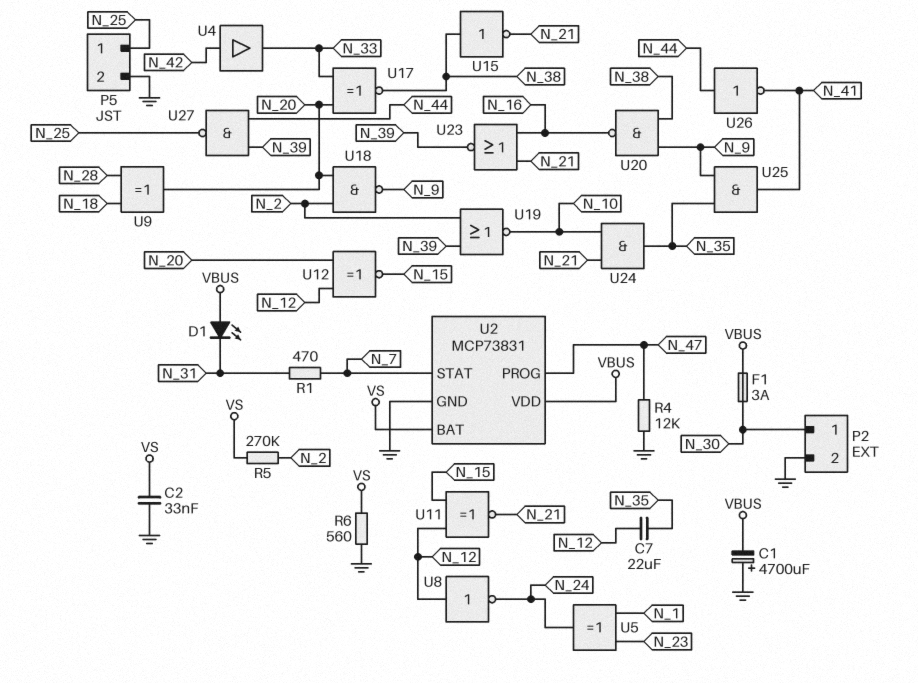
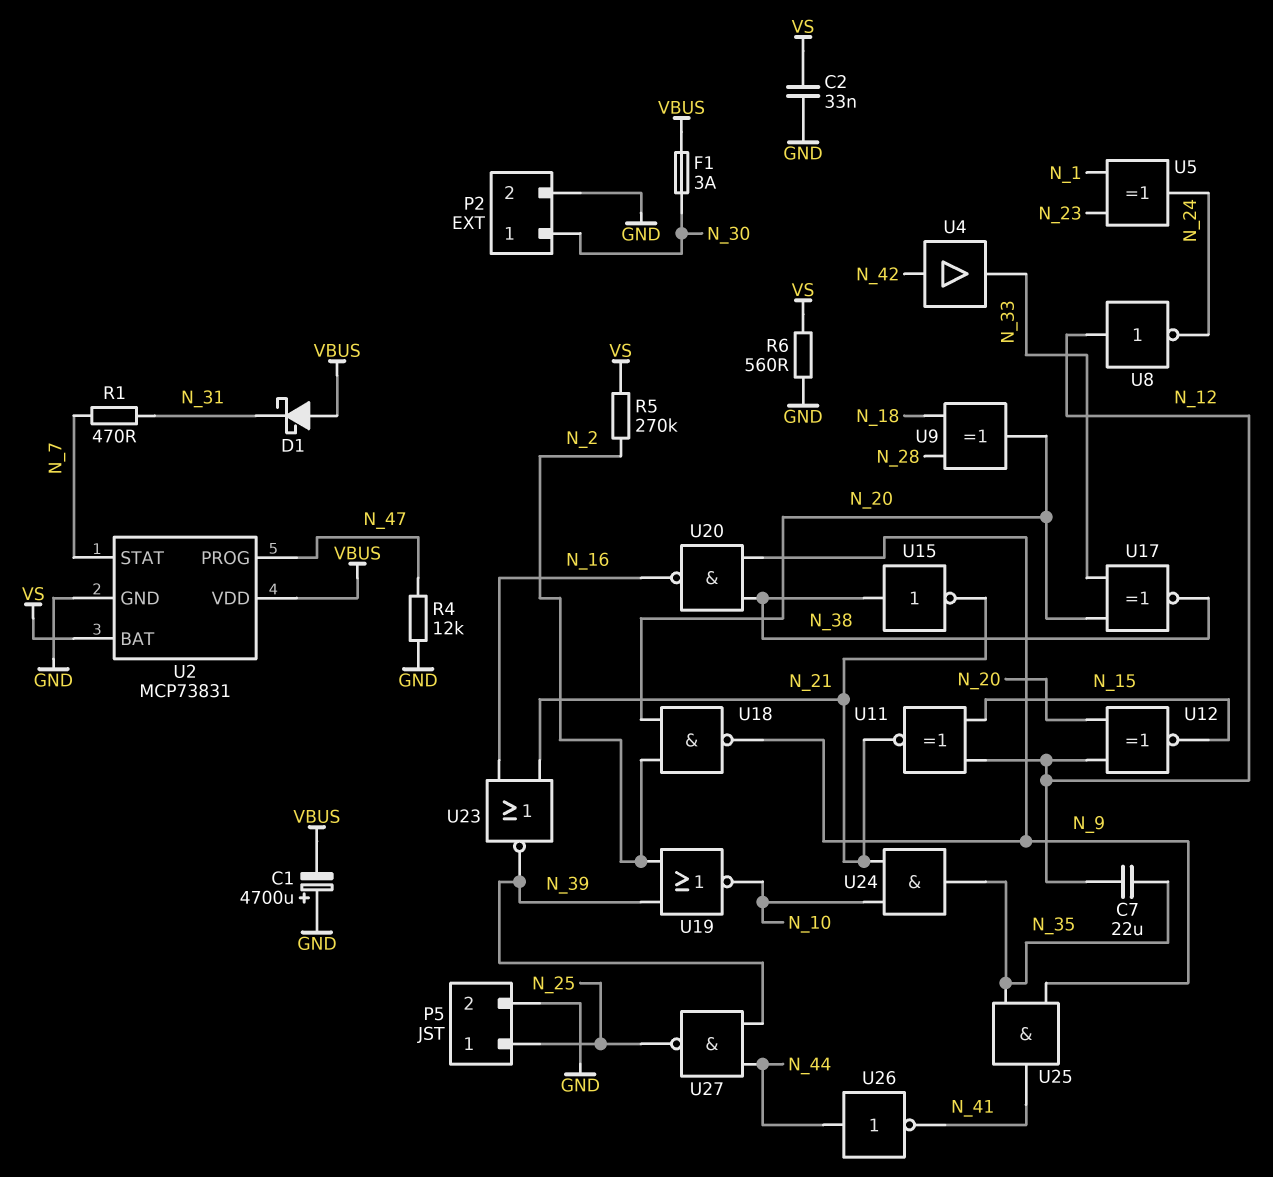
D1: LED (A VBUS, K N_31) -> schottky (A VBUS, K N_31)

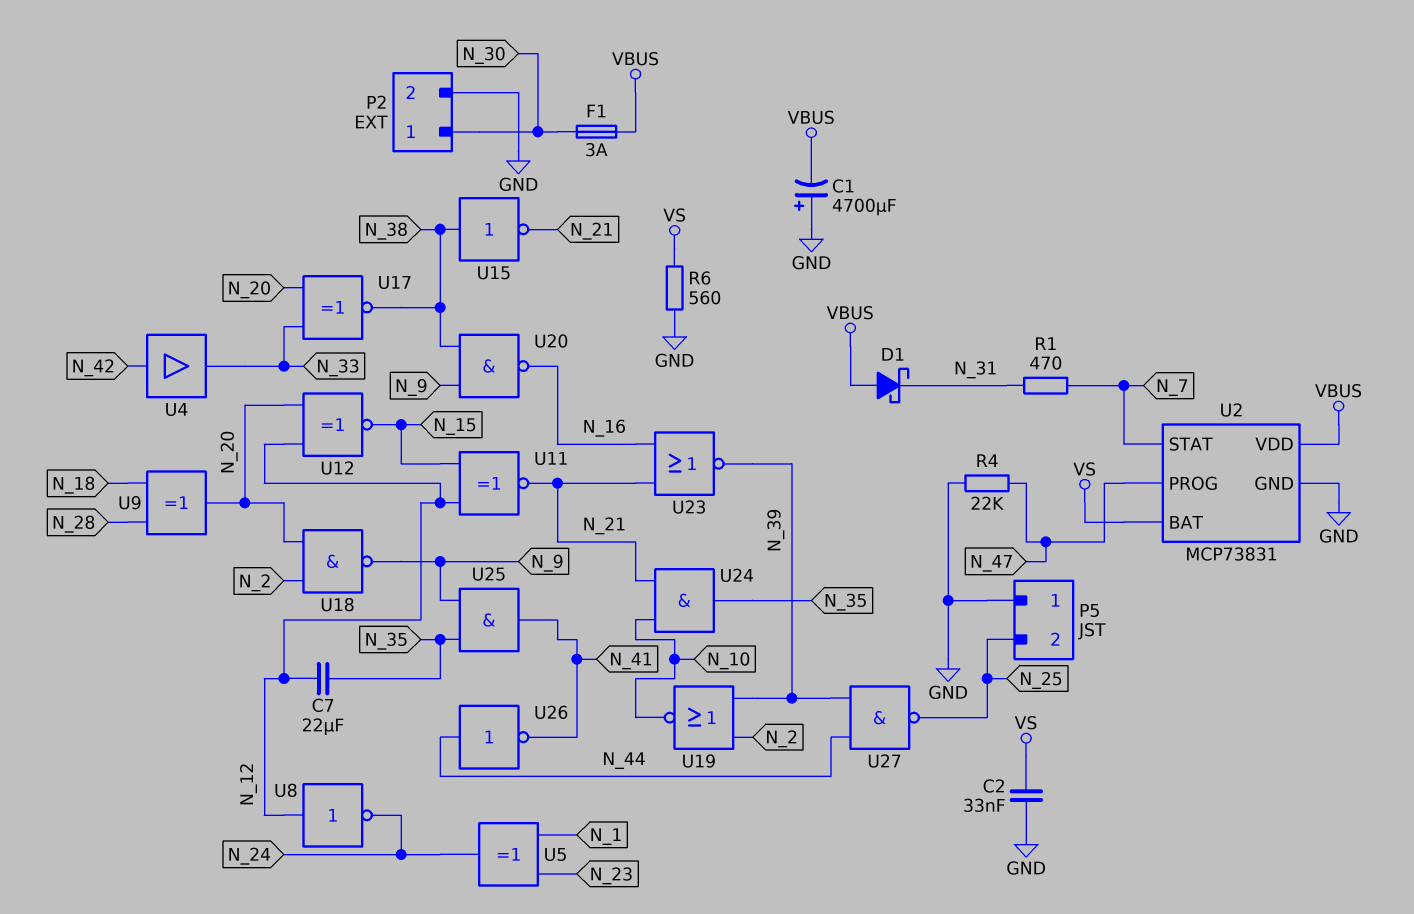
P5 pin 1: N_25 -> GND
P5 pin 2: GND -> N_25
R4: 12k (GND, N_47) -> 22k (GND, N_47)
R5: 270k (N_2, VS) -> none

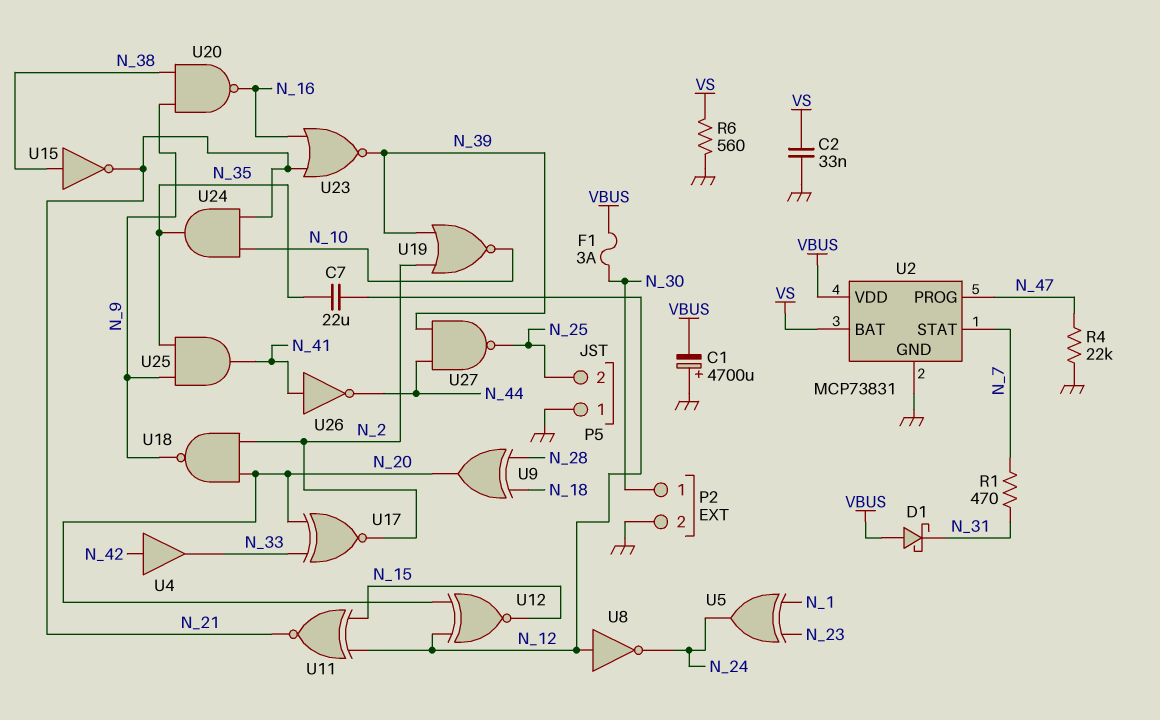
U17: XNOR (in N_20, in N_33, out N_38) -> XNOR (in N_20, in N_33, out N_2)
U26: NOT (in N_44, out N_41) -> NOT (in N_41, out N_44)

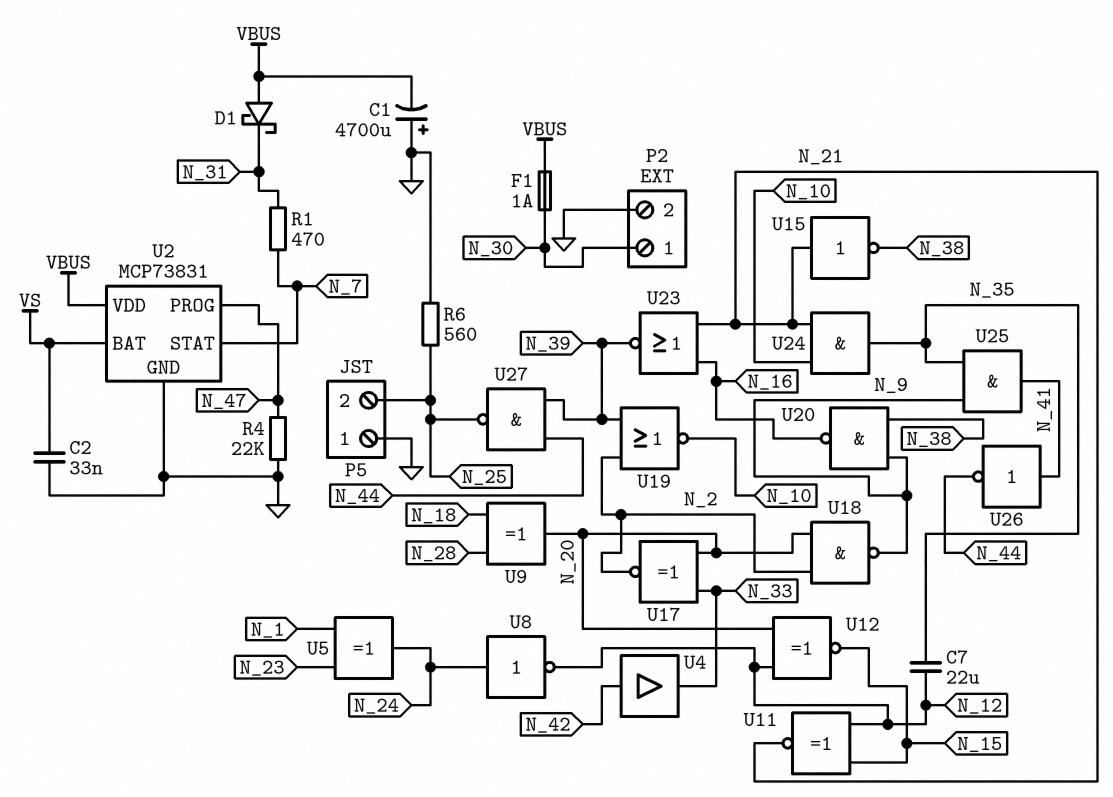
F1: 3A (N_30, VBUS) -> 1A (N_30, VBUS)
R6: 560 (GND, VS) -> 560 (GND, N_25)
U8: NOT (in N_12, out N_24) -> NOT (in N_24, out N_12)
U15: NOT (in N_38, out N_21) -> NOT (in N_21, out N_38)

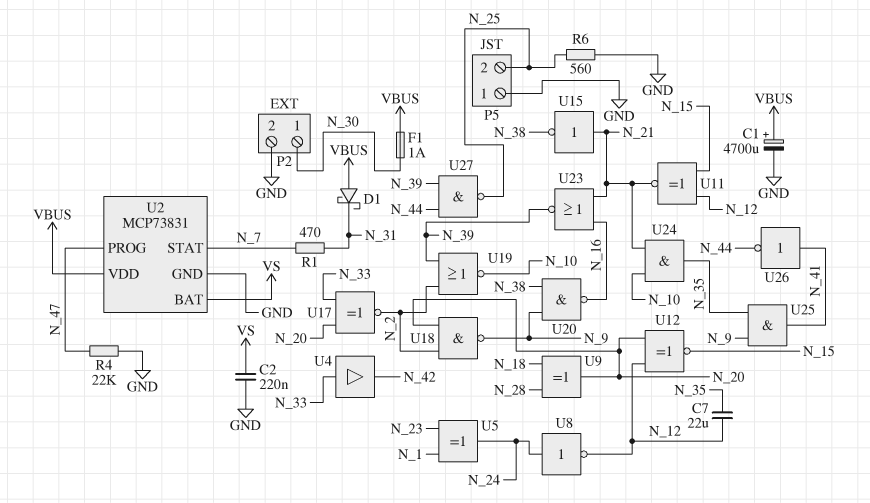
C1: 4700uF (plus GND, minus VBUS) -> 4700uF (plus VBUS, minus GND)
C2: 33nF (GND, VS) -> 220nF (GND, VS)
U4: buffer (in N_42, out N_33) -> buffer (in N_33, out N_42)

